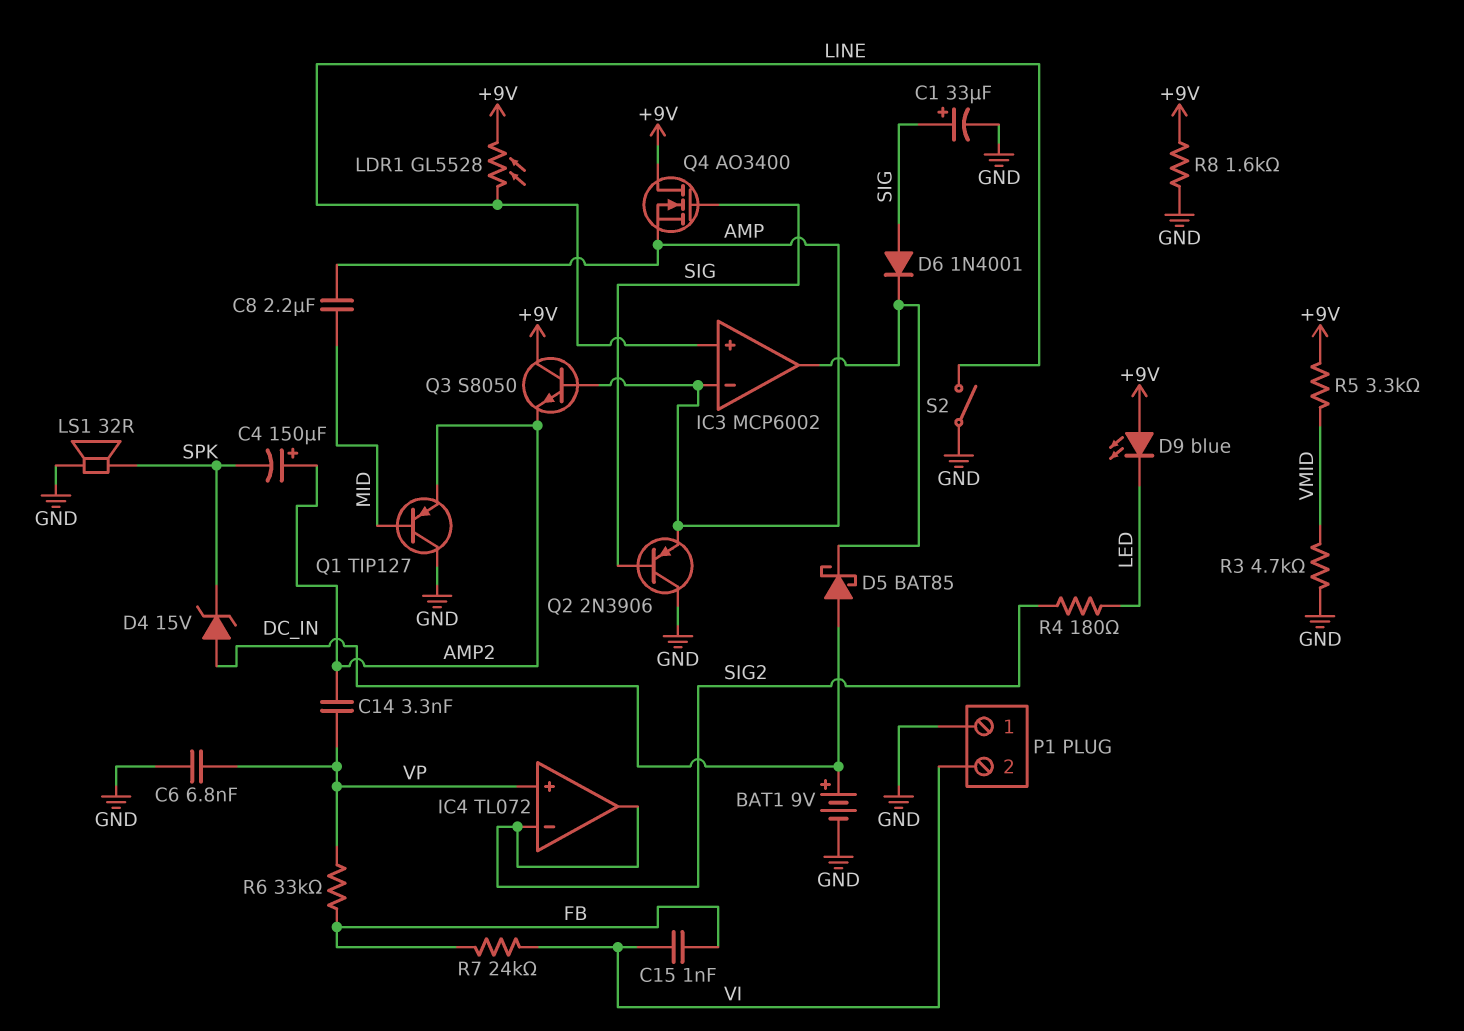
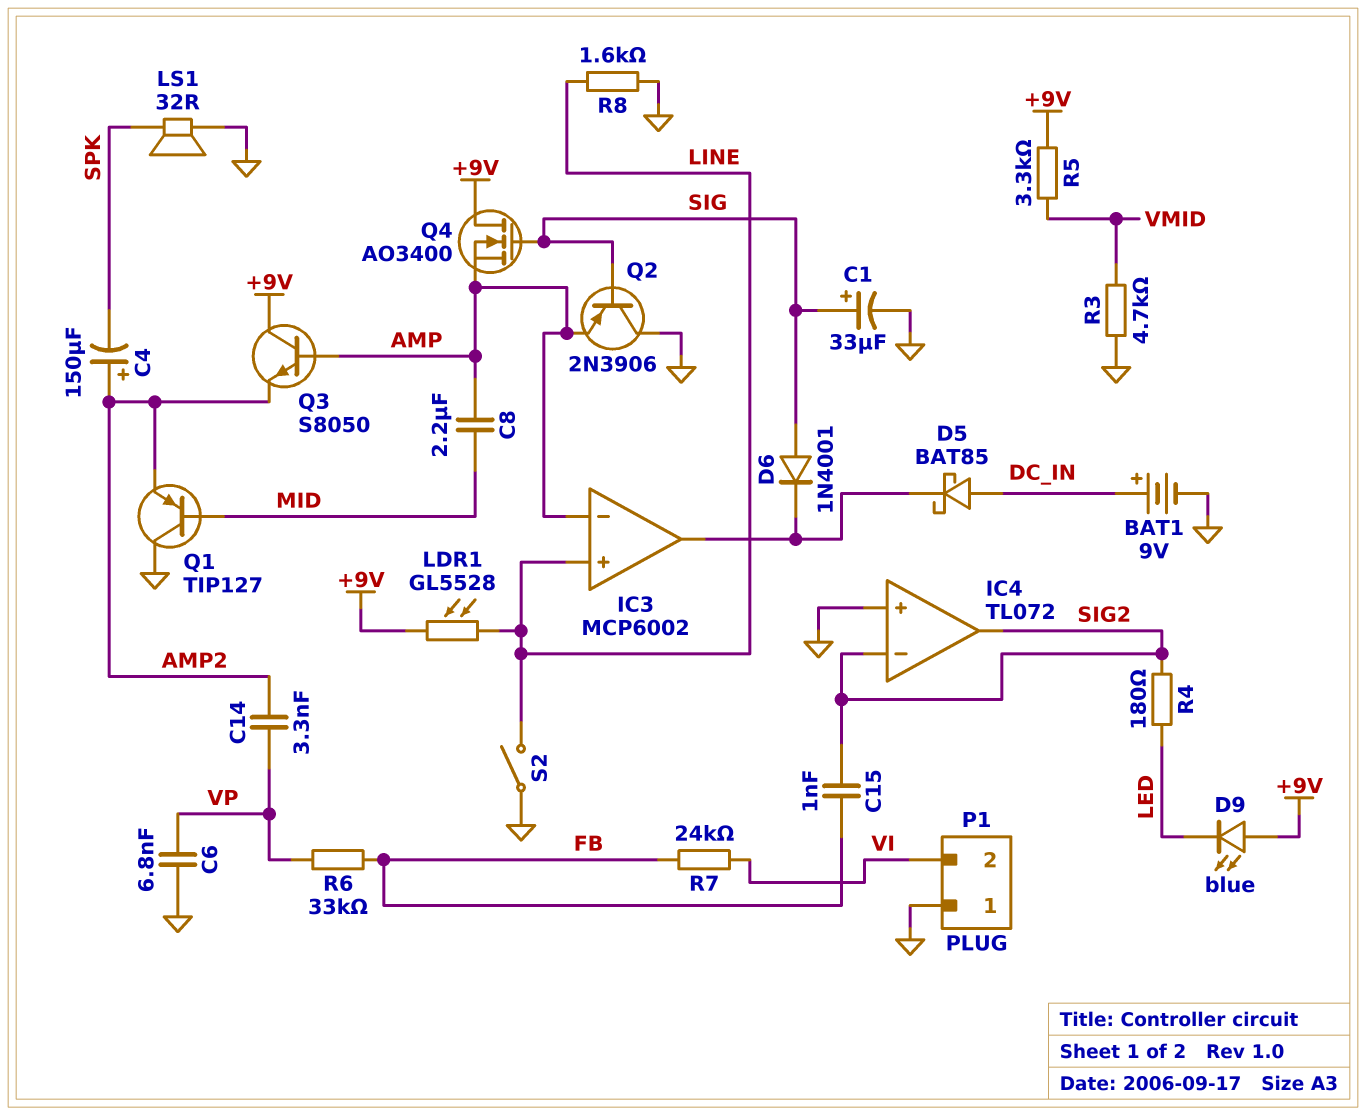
C15: 1nF (FB, VI) -> 1nF (FB, SIG2)
D4: zener 15V (A DC_IN, K SPK) -> none
IC4 pin in+: VP -> GND
R8: 1.6k (+9V, GND) -> 1.6k (GND, LINE)

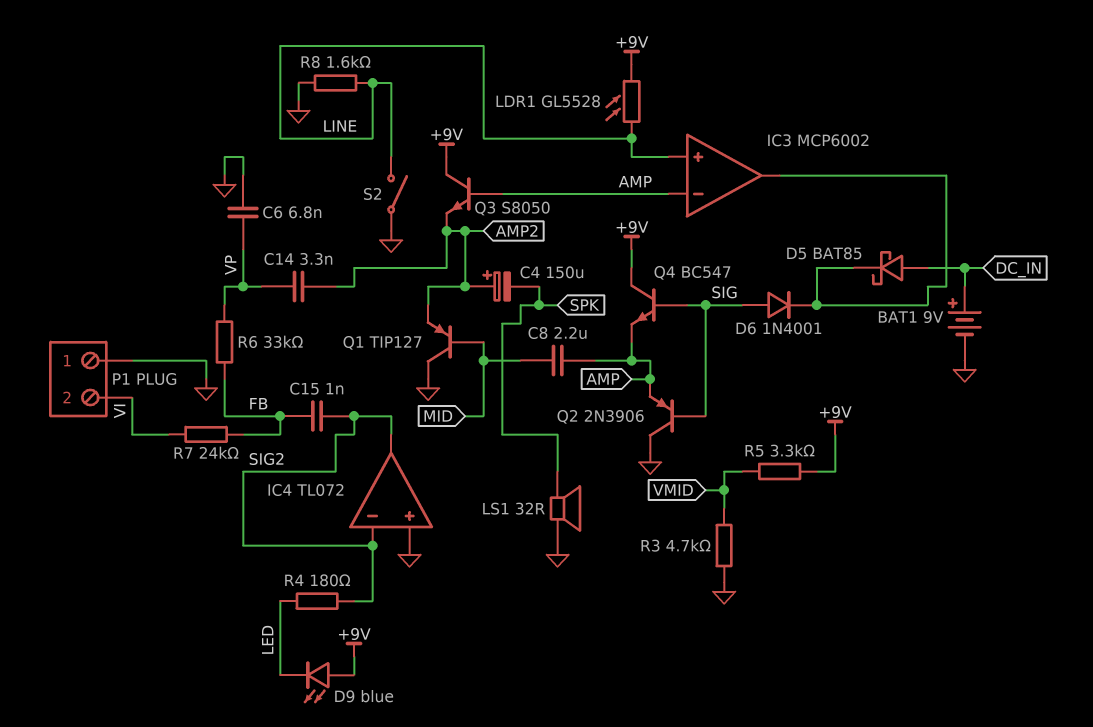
C1: 33uF (plus SIG, minus GND) -> none
Q4: NMOS AO3400 (G SIG, D +9V, S AMP) -> NPN BC547 (B SIG, C +9V, E AMP)

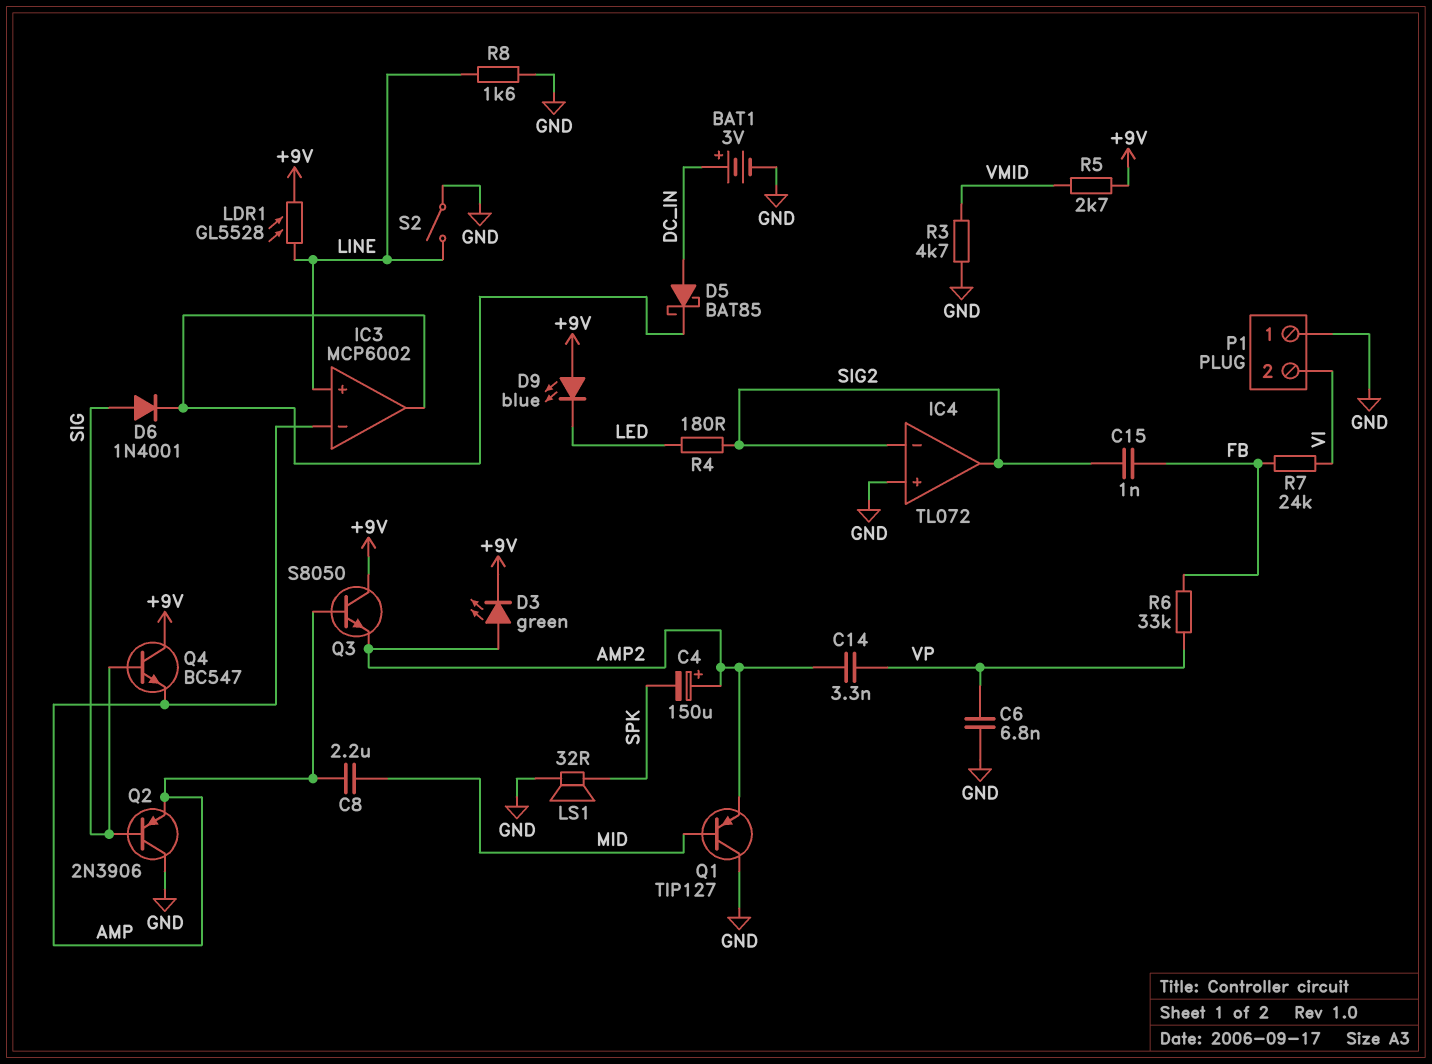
BAT1: 9V (plus DC_IN, minus GND) -> 3V (plus DC_IN, minus GND)
D3: none -> LED green (A AMP2, K +9V)
R5: 3.3k (+9V, VMID) -> 2.7k (+9V, VMID)

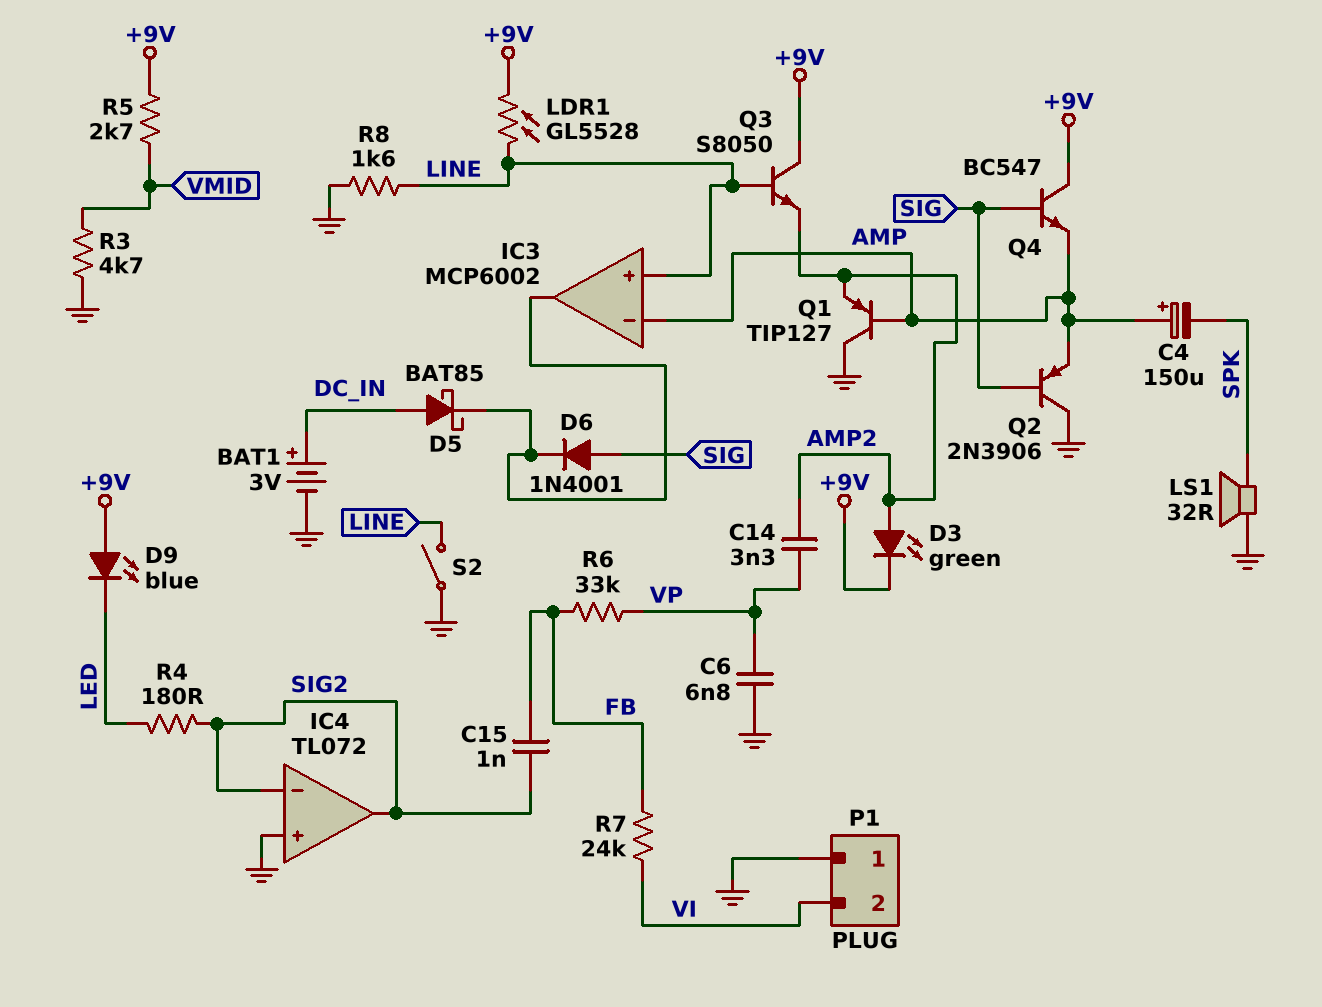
C4: 150uF (plus AMP2, minus SPK) -> 150uF (plus AMP, minus SPK)
C8: 2.2uF (AMP, MID) -> none
Q1: PNP TIP127 (B MID, C GND, E AMP2) -> PNP TIP127 (B AMP, C GND, E AMP2)
Q3: NPN S8050 (B AMP, C +9V, E AMP2) -> NPN S8050 (B LINE, C +9V, E AMP2)

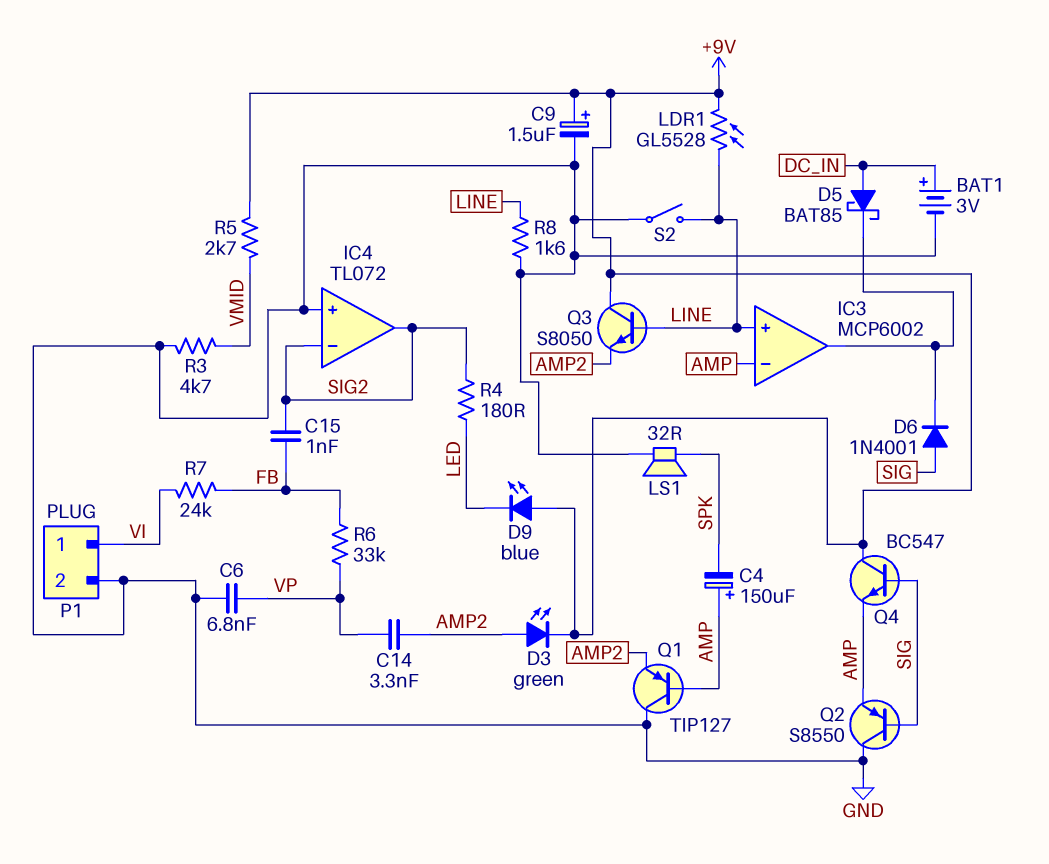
C9: none -> 1.5uF (plus +9V, minus GND)
P1 pin 1: GND -> VI
P1 pin 2: VI -> GND
Q2: PNP 2N3906 (B SIG, C GND, E AMP) -> PNP S8550 (B SIG, C GND, E AMP)

